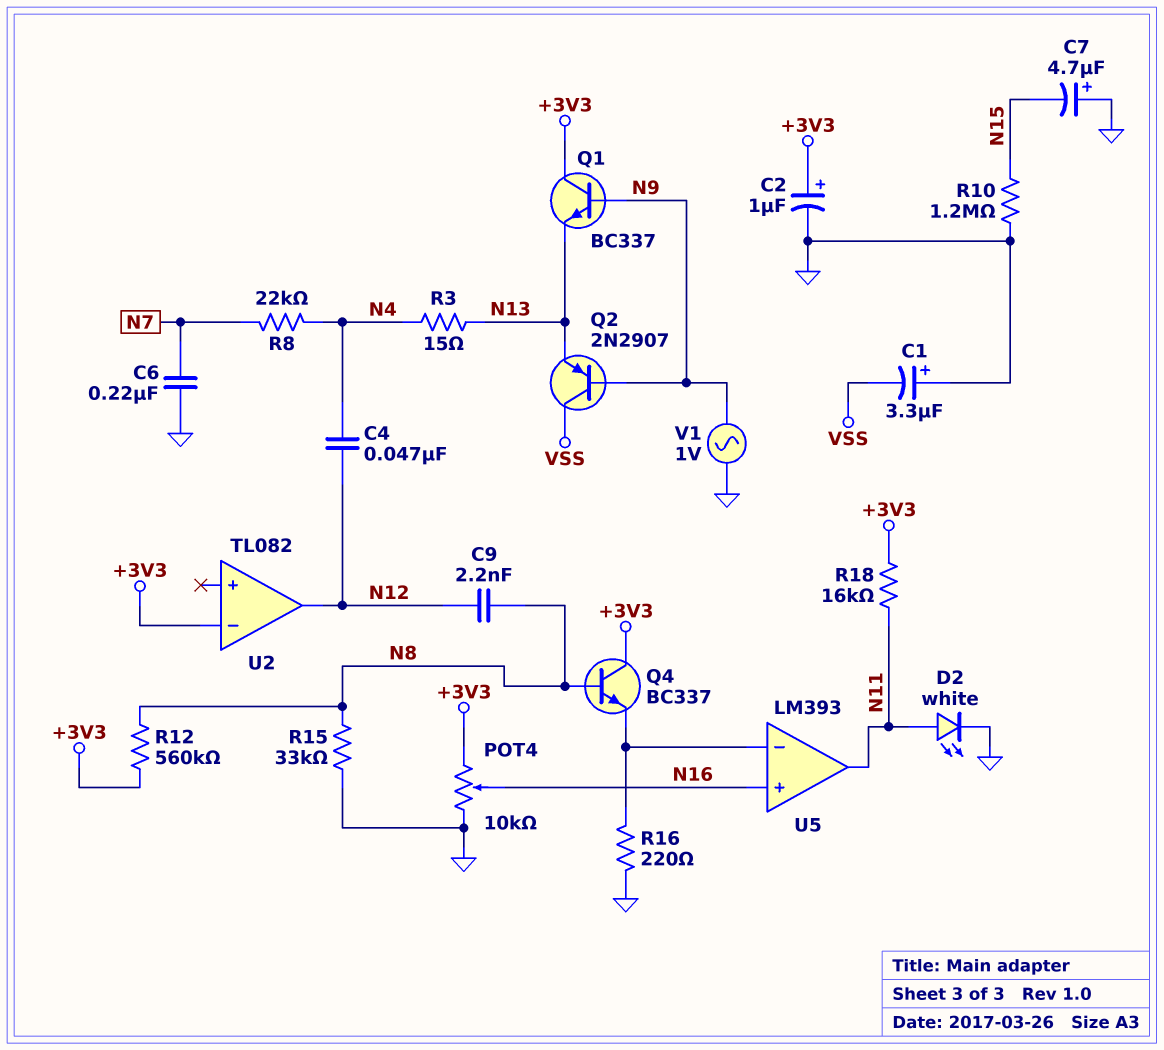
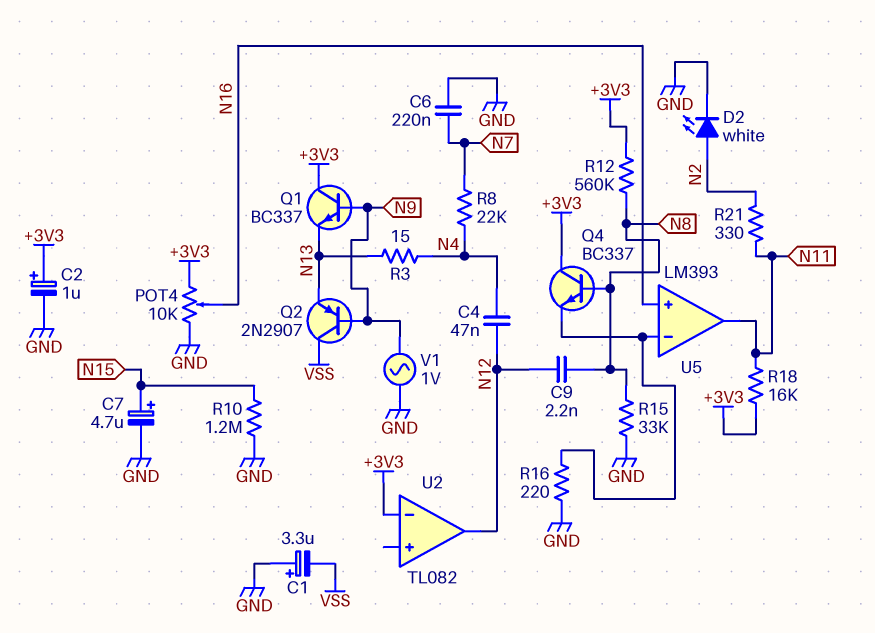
C7: 4.7uF (plus GND, minus N15) -> 4.7uF (plus N15, minus GND)
D2: LED white (A N11, K GND) -> LED white (A N2, K GND)
R21: none -> 330 (N2, N11)

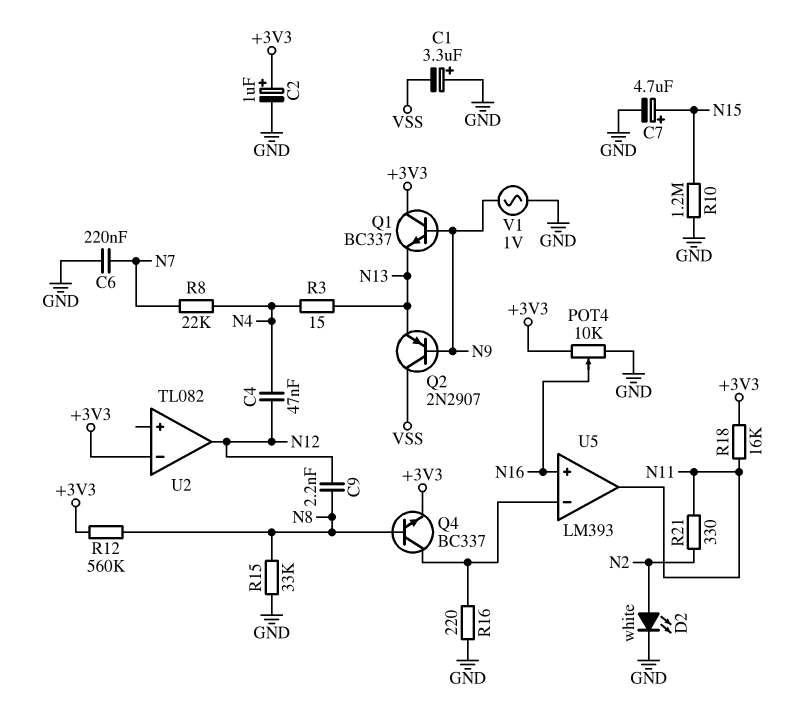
Q4: NPN BC337 (B N8, C +3V3, E U5/in-) -> NPN BC337 (B N8, C U5/in-, E +3V3)

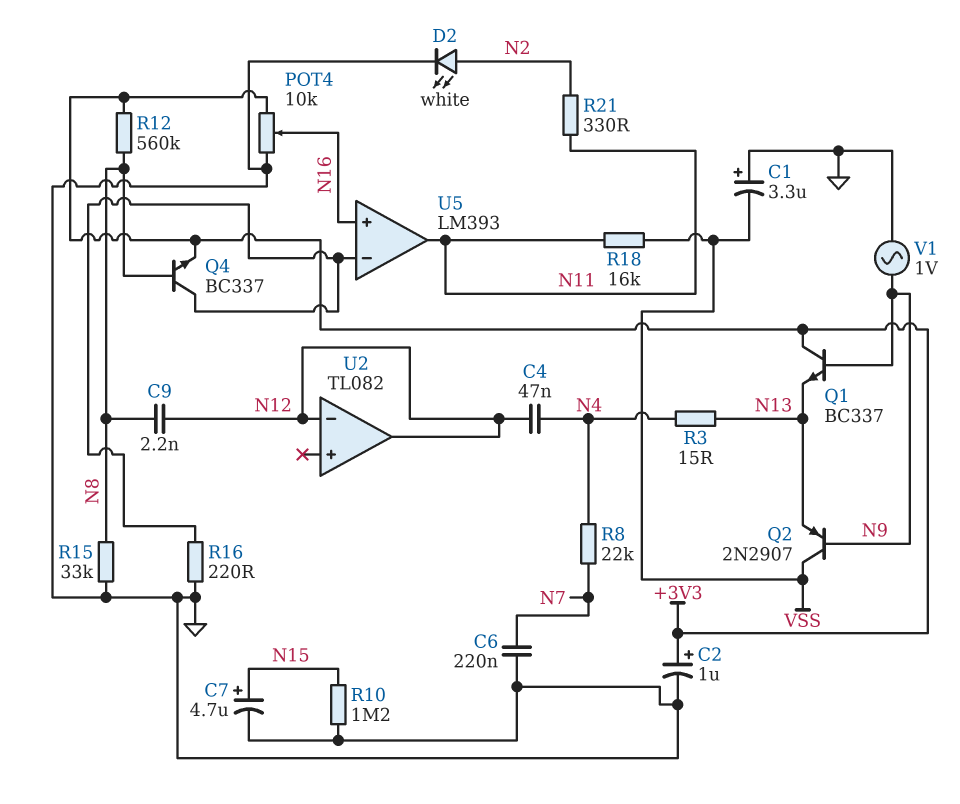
R18: 16k (+3V3, N11) -> 16k (N11, VSS)
U2 pin in-: +3V3 -> N12

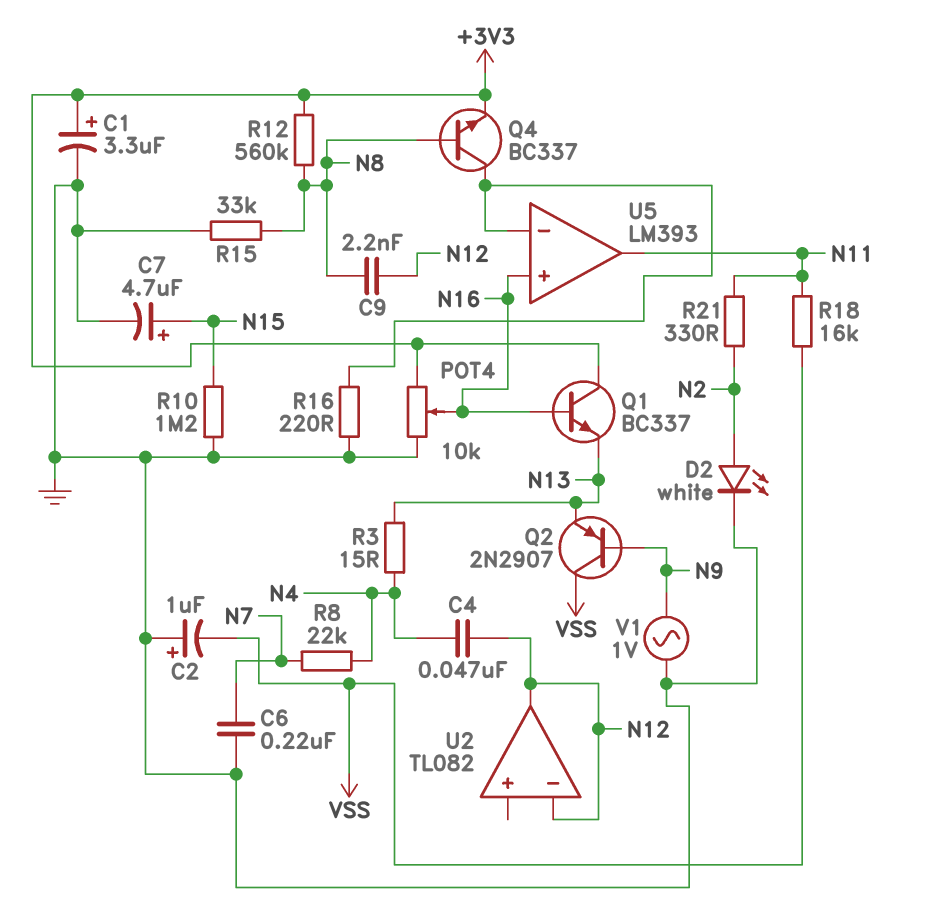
C1: 3.3uF (plus GND, minus VSS) -> 3.3uF (plus +3V3, minus GND)
C2: 1uF (plus +3V3, minus GND) -> 1uF (plus GND, minus VSS)
Q1: NPN BC337 (B N9, C +3V3, E N13) -> NPN BC337 (B N16, C +3V3, E N13)

